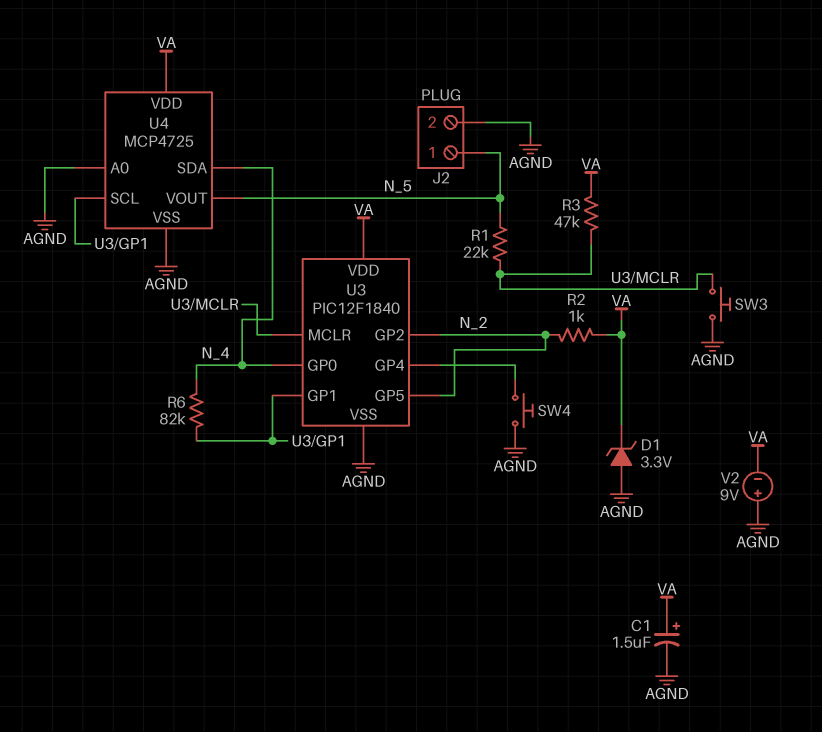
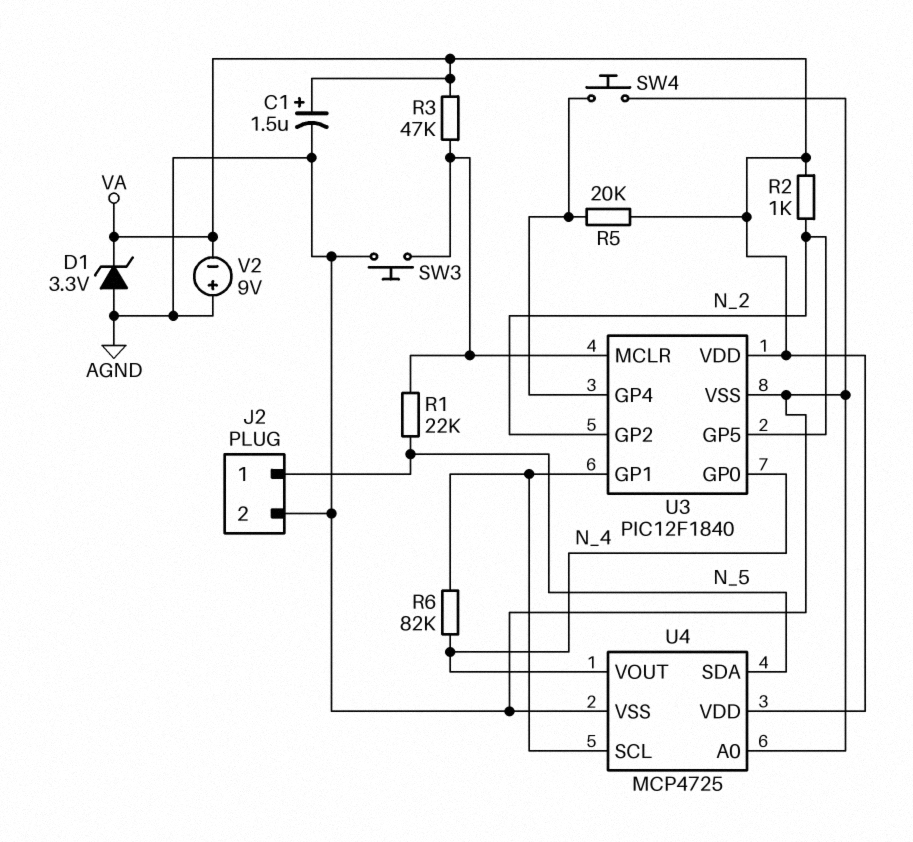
R5: none -> 20k (U3/GP4, VA)
U4 pin SDA: N_4 -> N_5
U4 pin VOUT: N_5 -> N_4

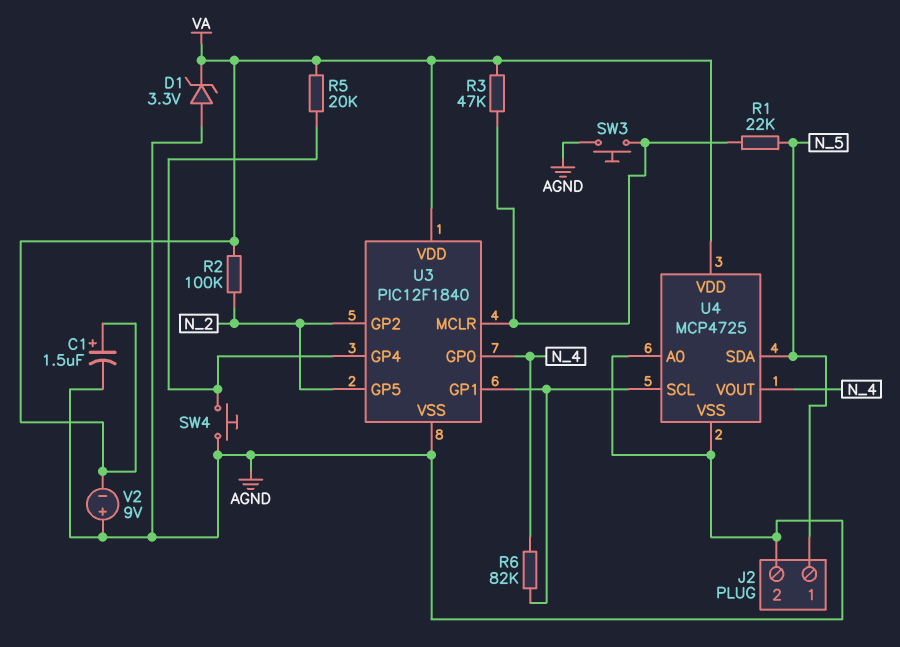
R2: 1k (N_2, VA) -> 100k (N_2, VA)

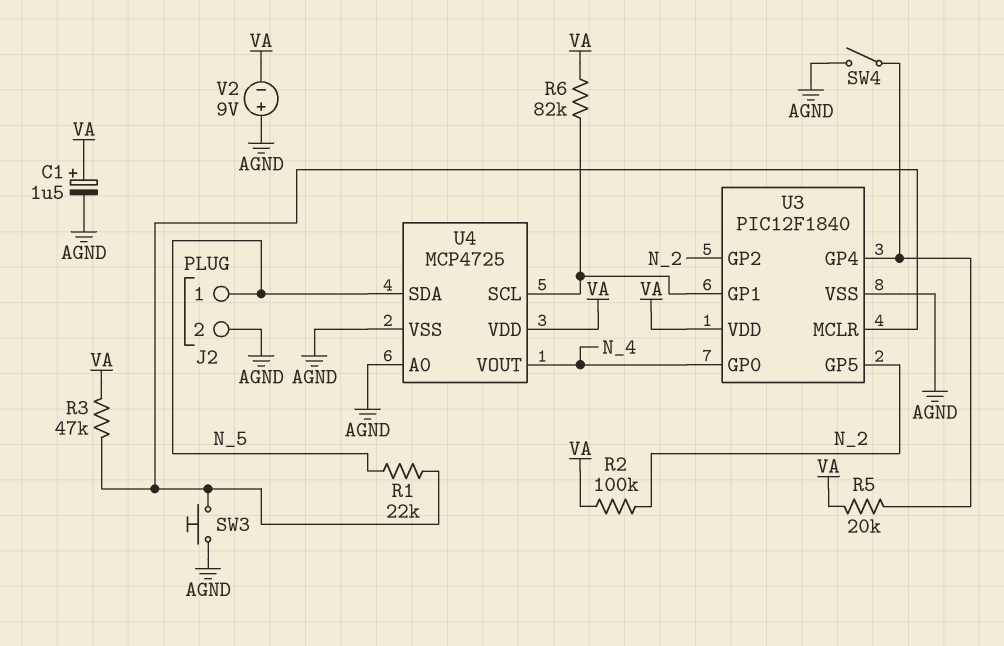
D1: zener 3.3V (A AGND, K VA) -> none
R6: 82k (N_4, U3/GP1) -> 82k (U3/GP1, VA)
SW4: button (AGND, U3/GP4) -> switch (AGND, U3/GP4)

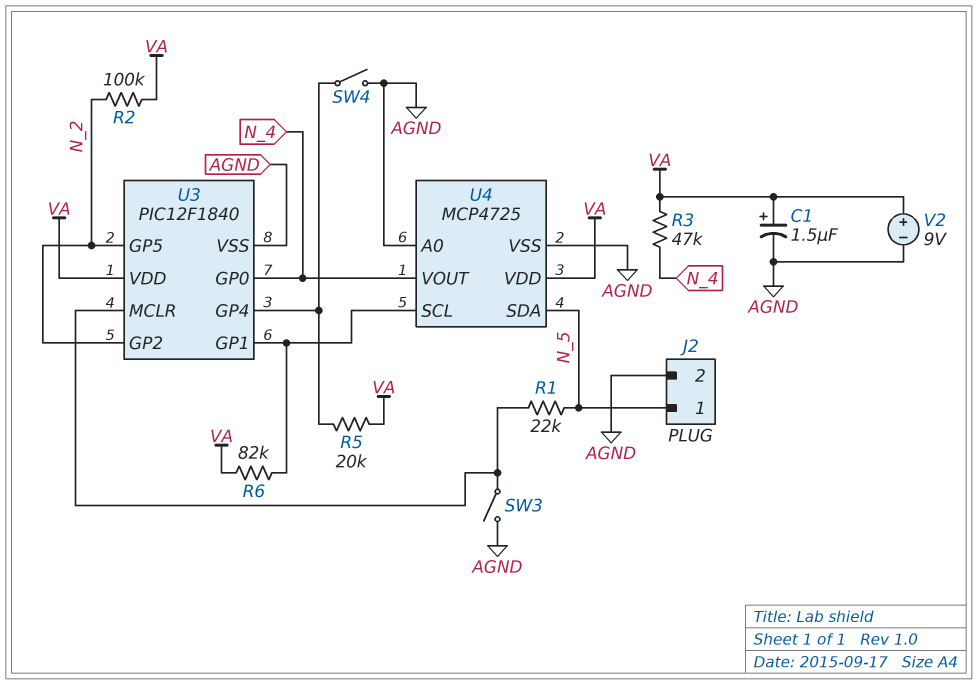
R3: 47k (U3/MCLR, VA) -> 47k (N_4, VA)
SW3: button (AGND, U3/MCLR) -> switch (AGND, U3/MCLR)
V2: 9V (plus AGND, minus VA) -> 9V (plus VA, minus AGND)

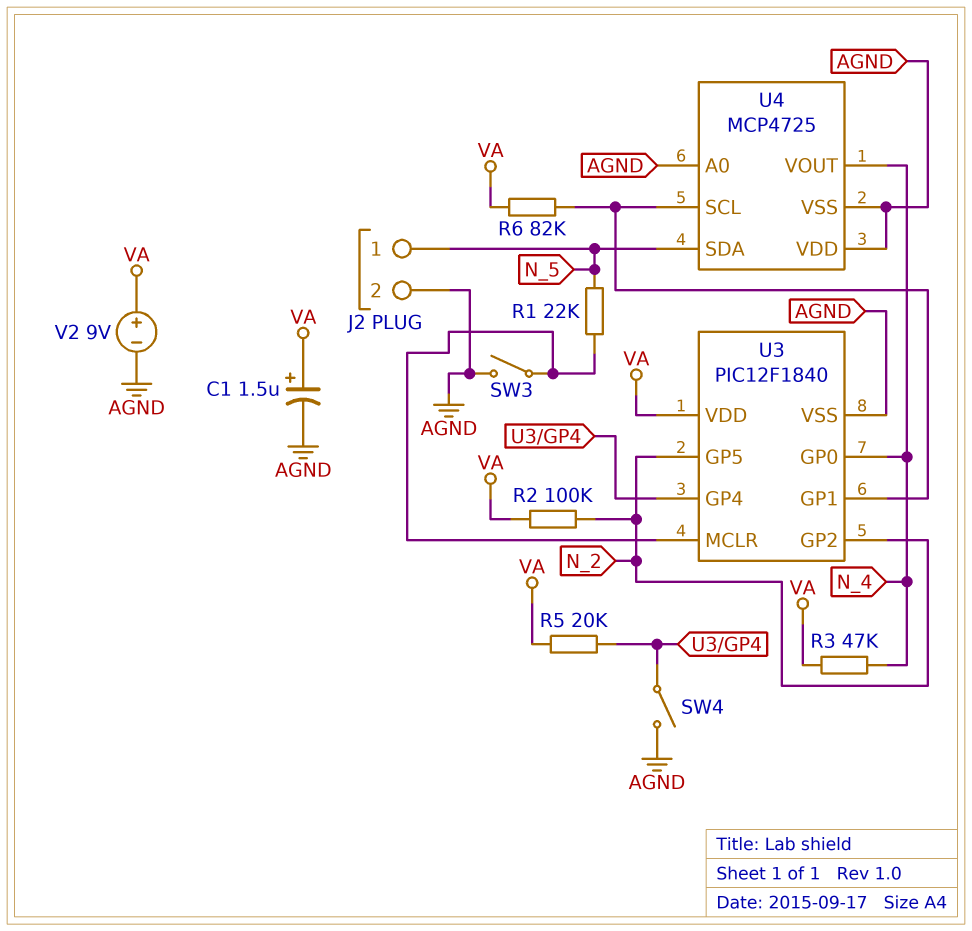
U4 pin VDD: VA -> AGND

